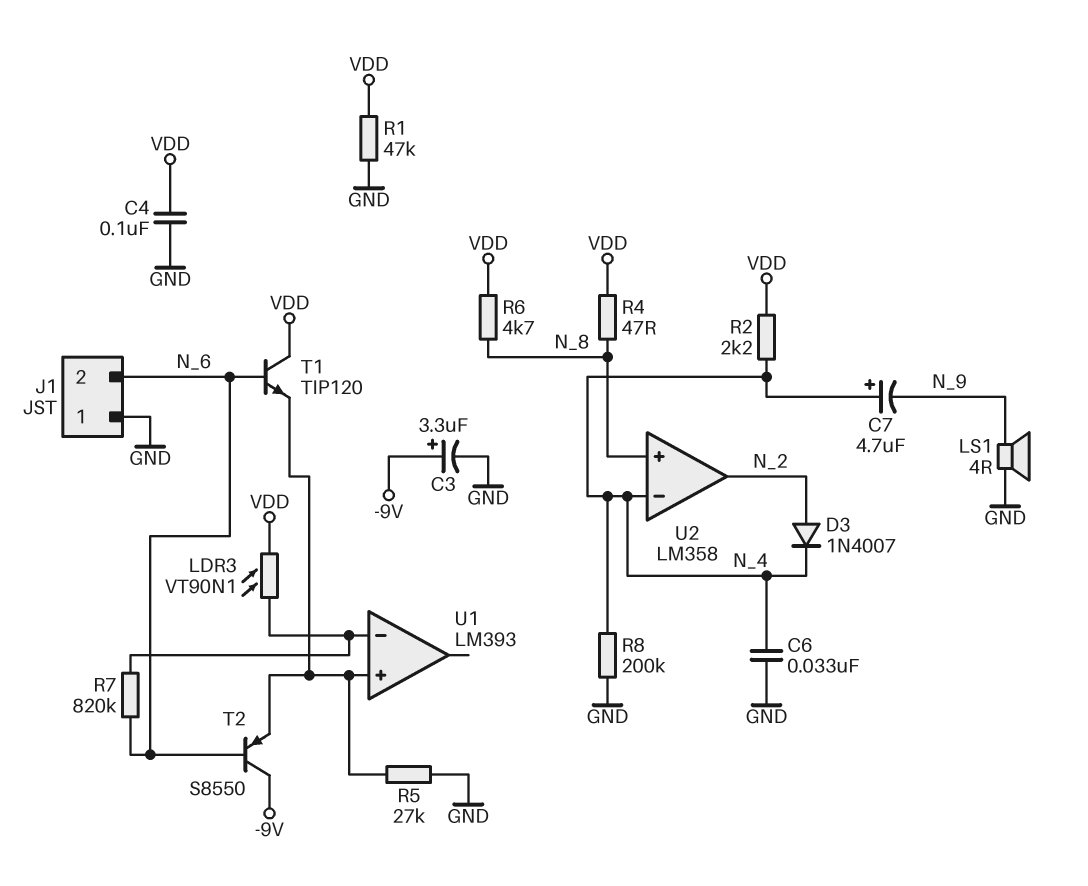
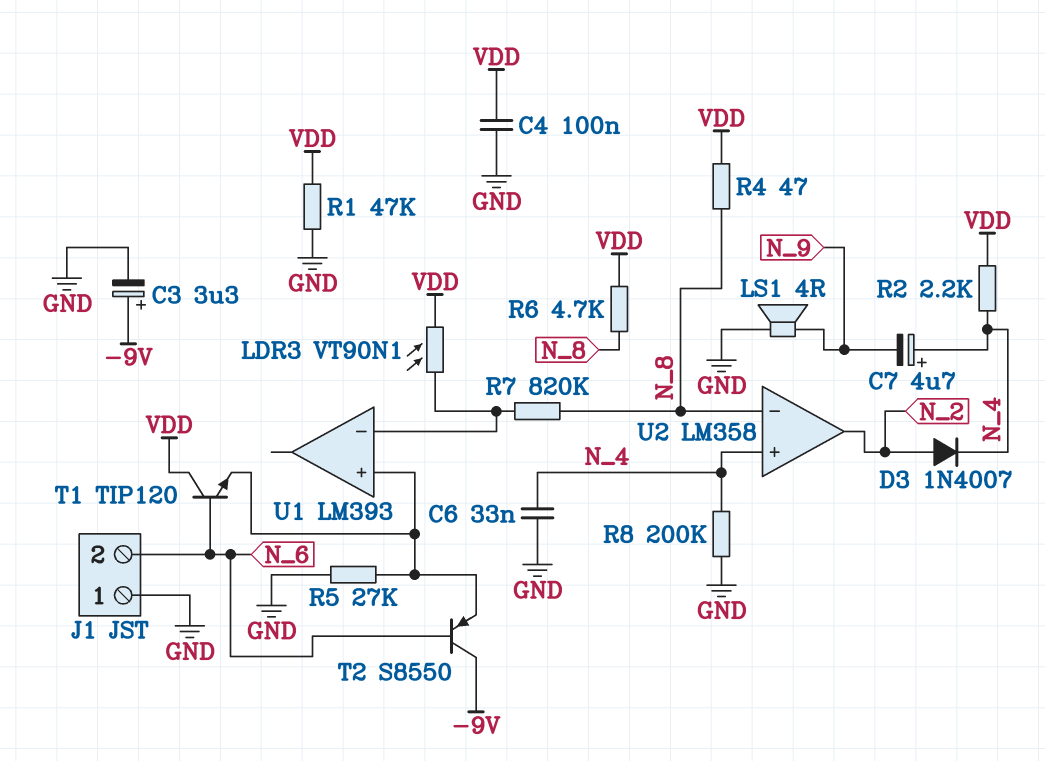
R7: 820k (N_6, U1/in-) -> 820k (N_8, U1/in-)
U2 pin in+: N_8 -> N_4
U2 pin in-: N_4 -> N_8

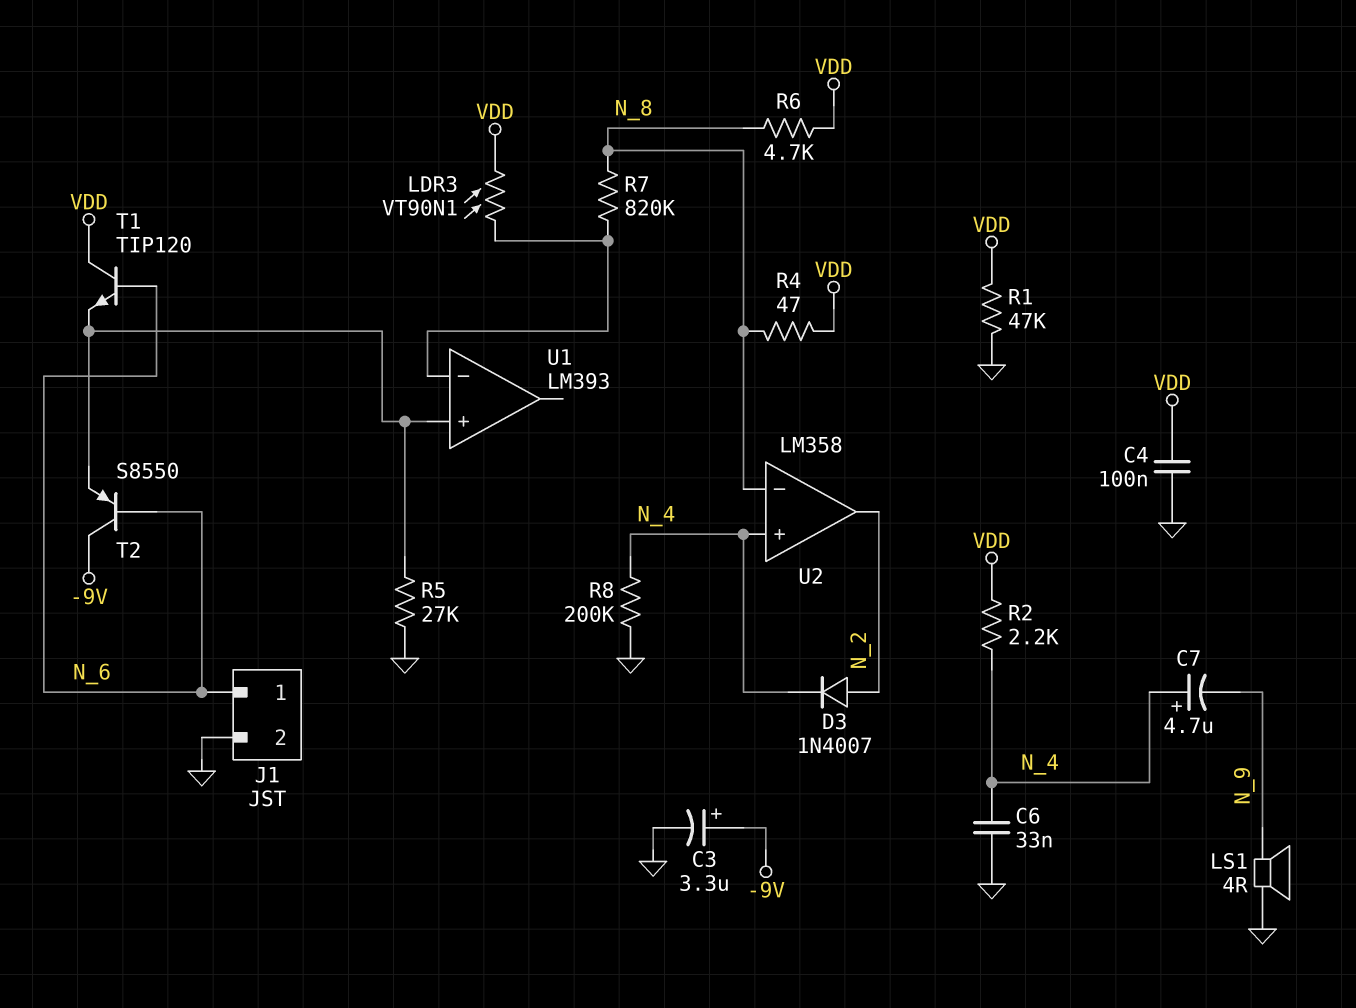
J1 pin 1: GND -> N_6
J1 pin 2: N_6 -> GND

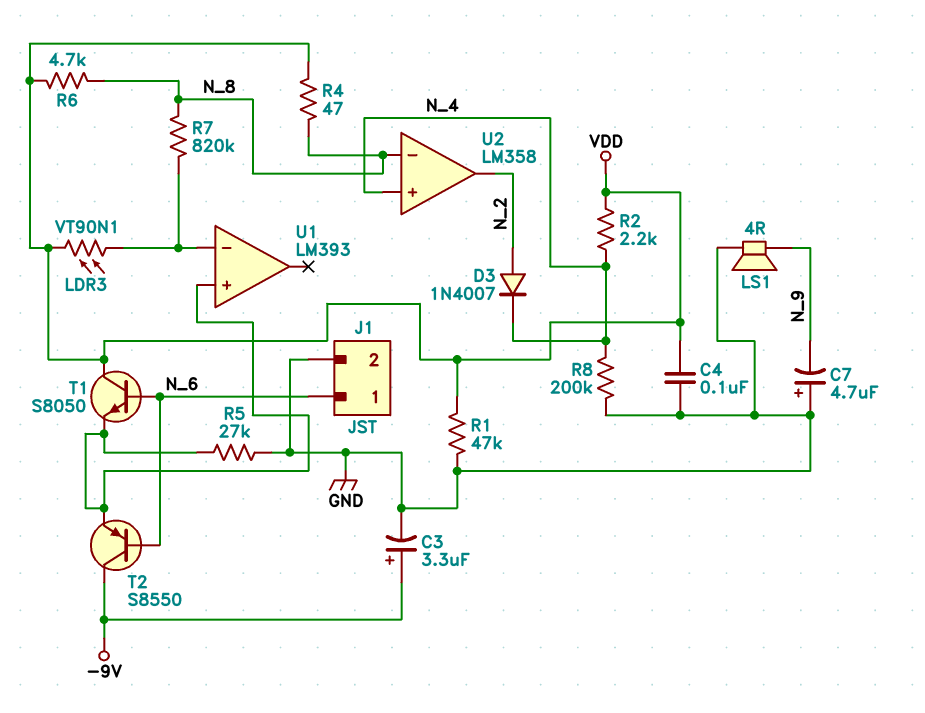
C6: 33nF (GND, N_4) -> none
C7: 4.7uF (plus N_4, minus N_9) -> 4.7uF (plus GND, minus N_9)
T1: NPN TIP120 (B N_6, C VDD, E U1/in+) -> NPN S8050 (B N_6, C VDD, E U1/in+)

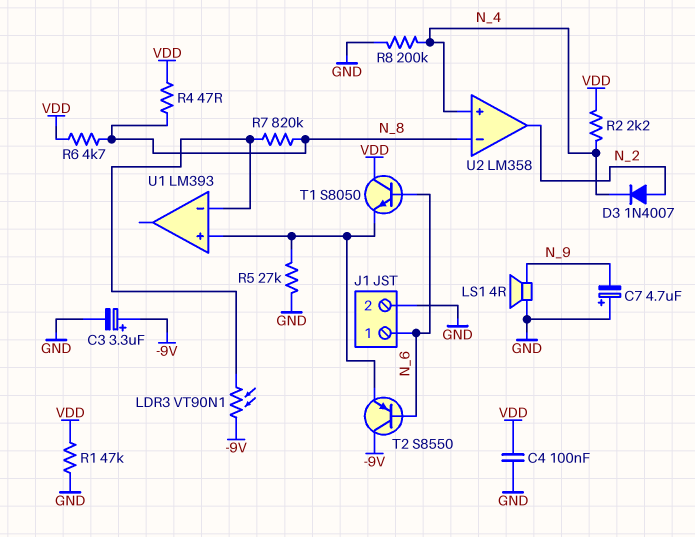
LDR3: VT90N1 (U1/in-, VDD) -> VT90N1 (-9V, U1/in-)

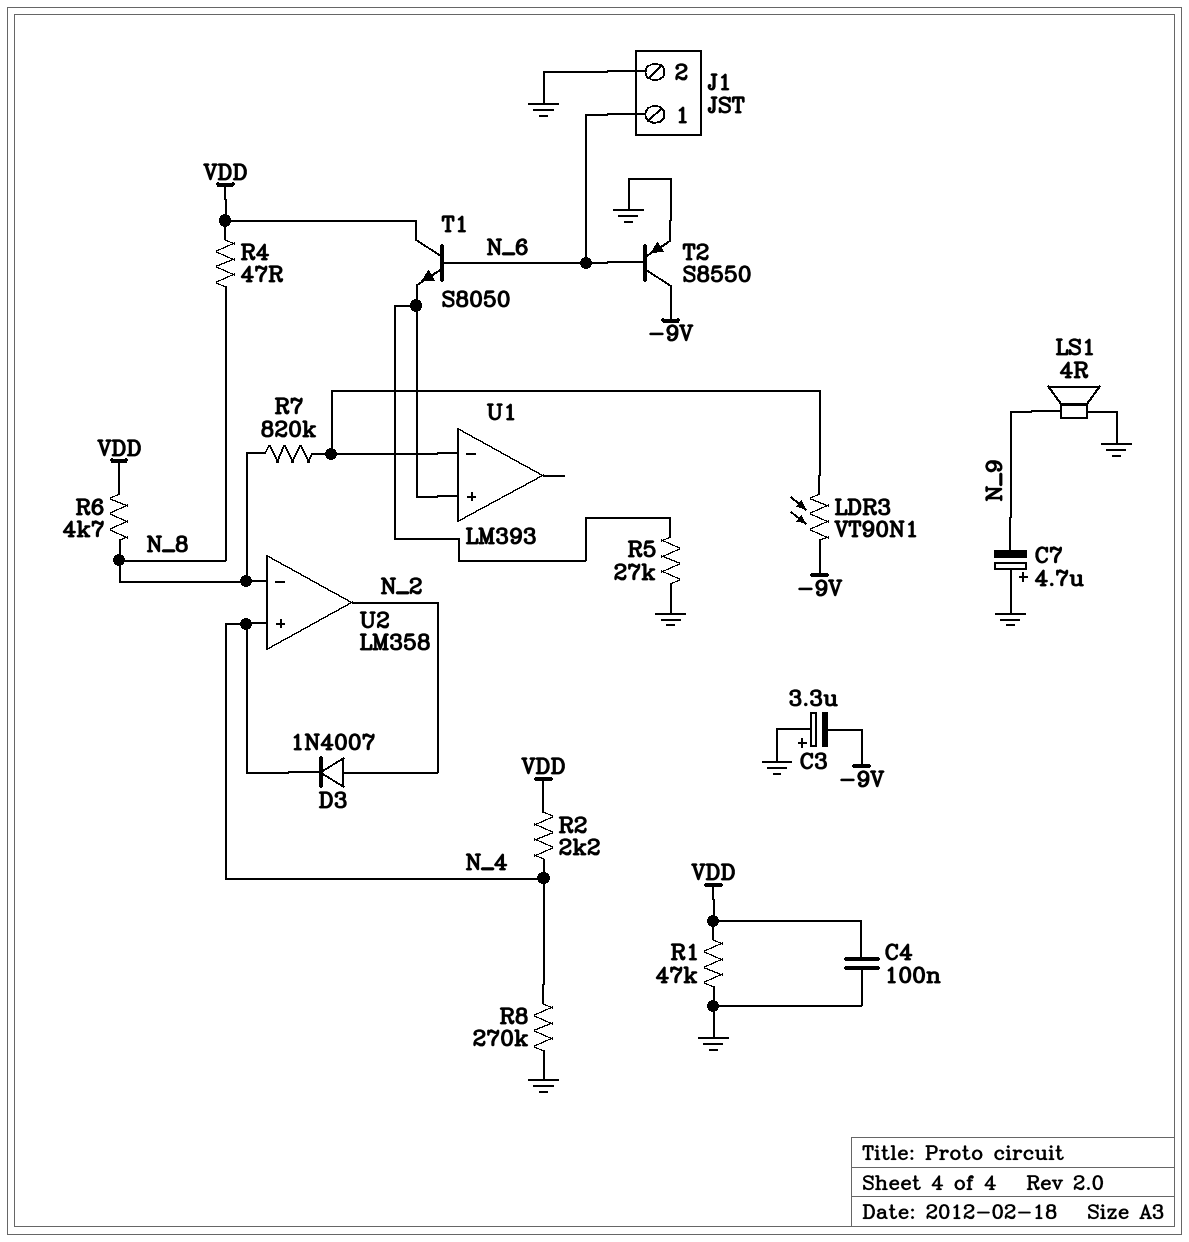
C3: 3.3uF (plus -9V, minus GND) -> 3.3uF (plus GND, minus -9V)
R8: 200k (GND, N_4) -> 270k (GND, N_4)
T2: PNP S8550 (B N_6, C -9V, E U1/in+) -> PNP S8550 (B N_6, C -9V, E GND)

